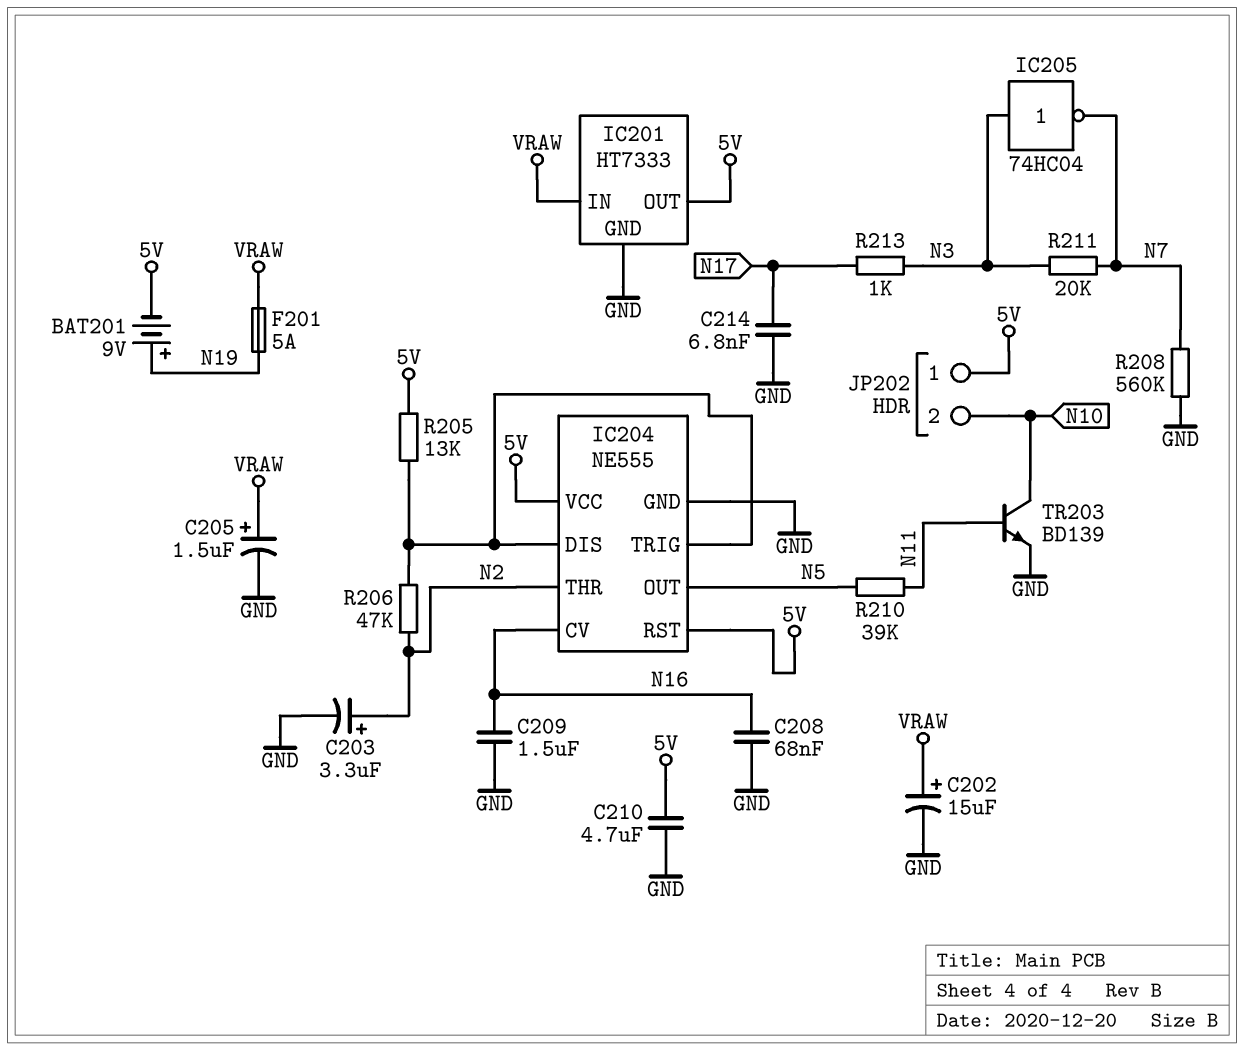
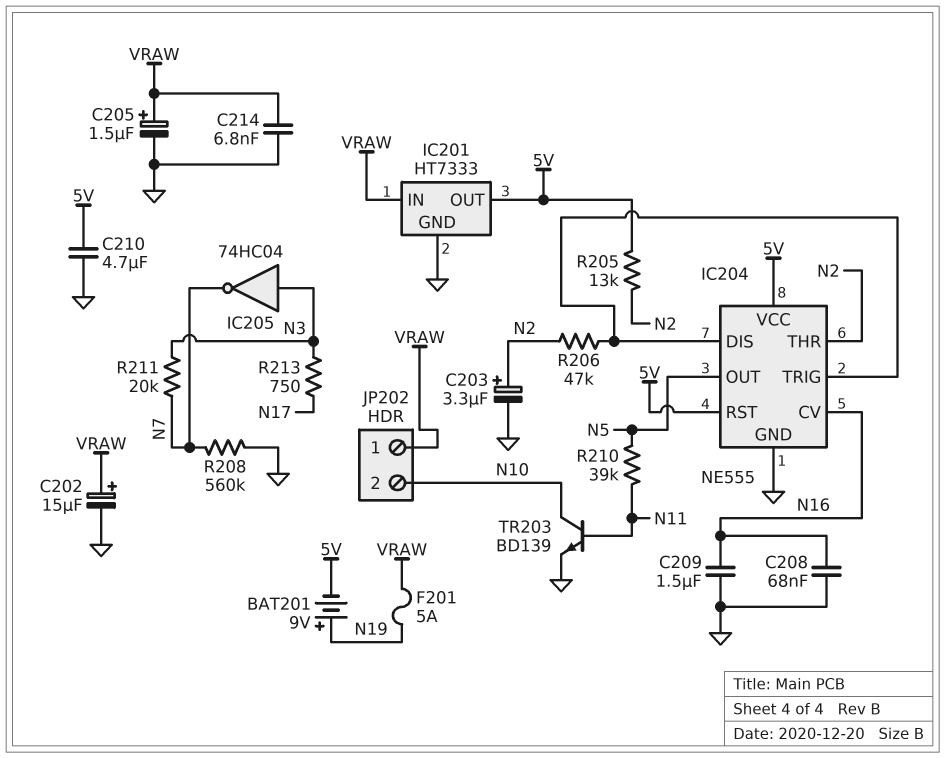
C214: 6.8nF (GND, N17) -> 6.8nF (GND, VRAW)
JP202 pin 1: 5V -> VRAW
R205: 13k (5V, IC204/DIS) -> 13k (5V, N2)
R213: 1k (N3, N17) -> 750 (N3, N17)

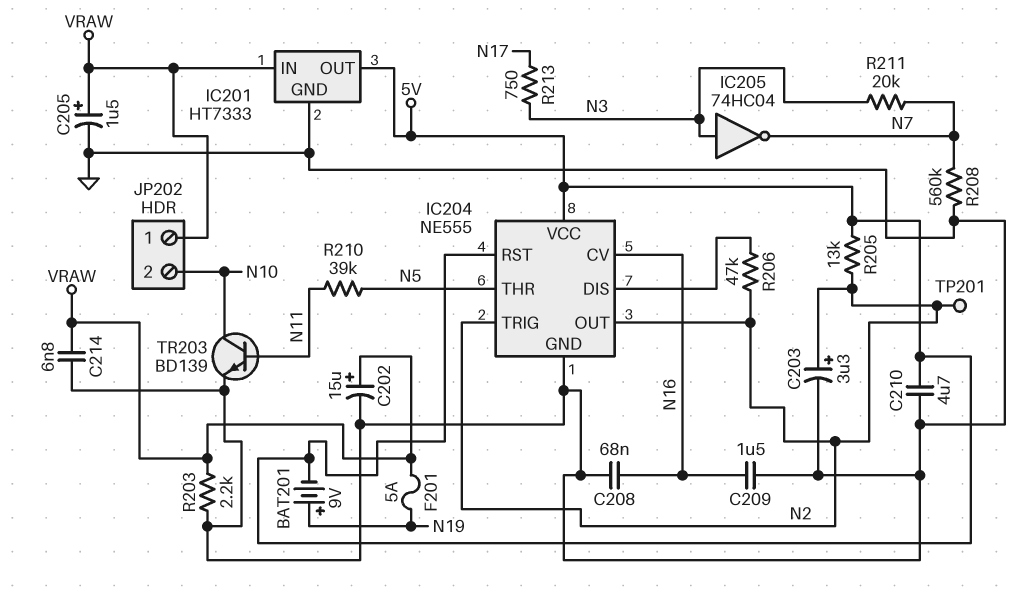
IC204 pin OUT: N5 -> N2
IC204 pin THR: N2 -> N5
IC204 pin TRIG: IC204/DIS -> N2
R203: none -> 2.2k (GND, VRAW)
TP201: none -> test point (N2)

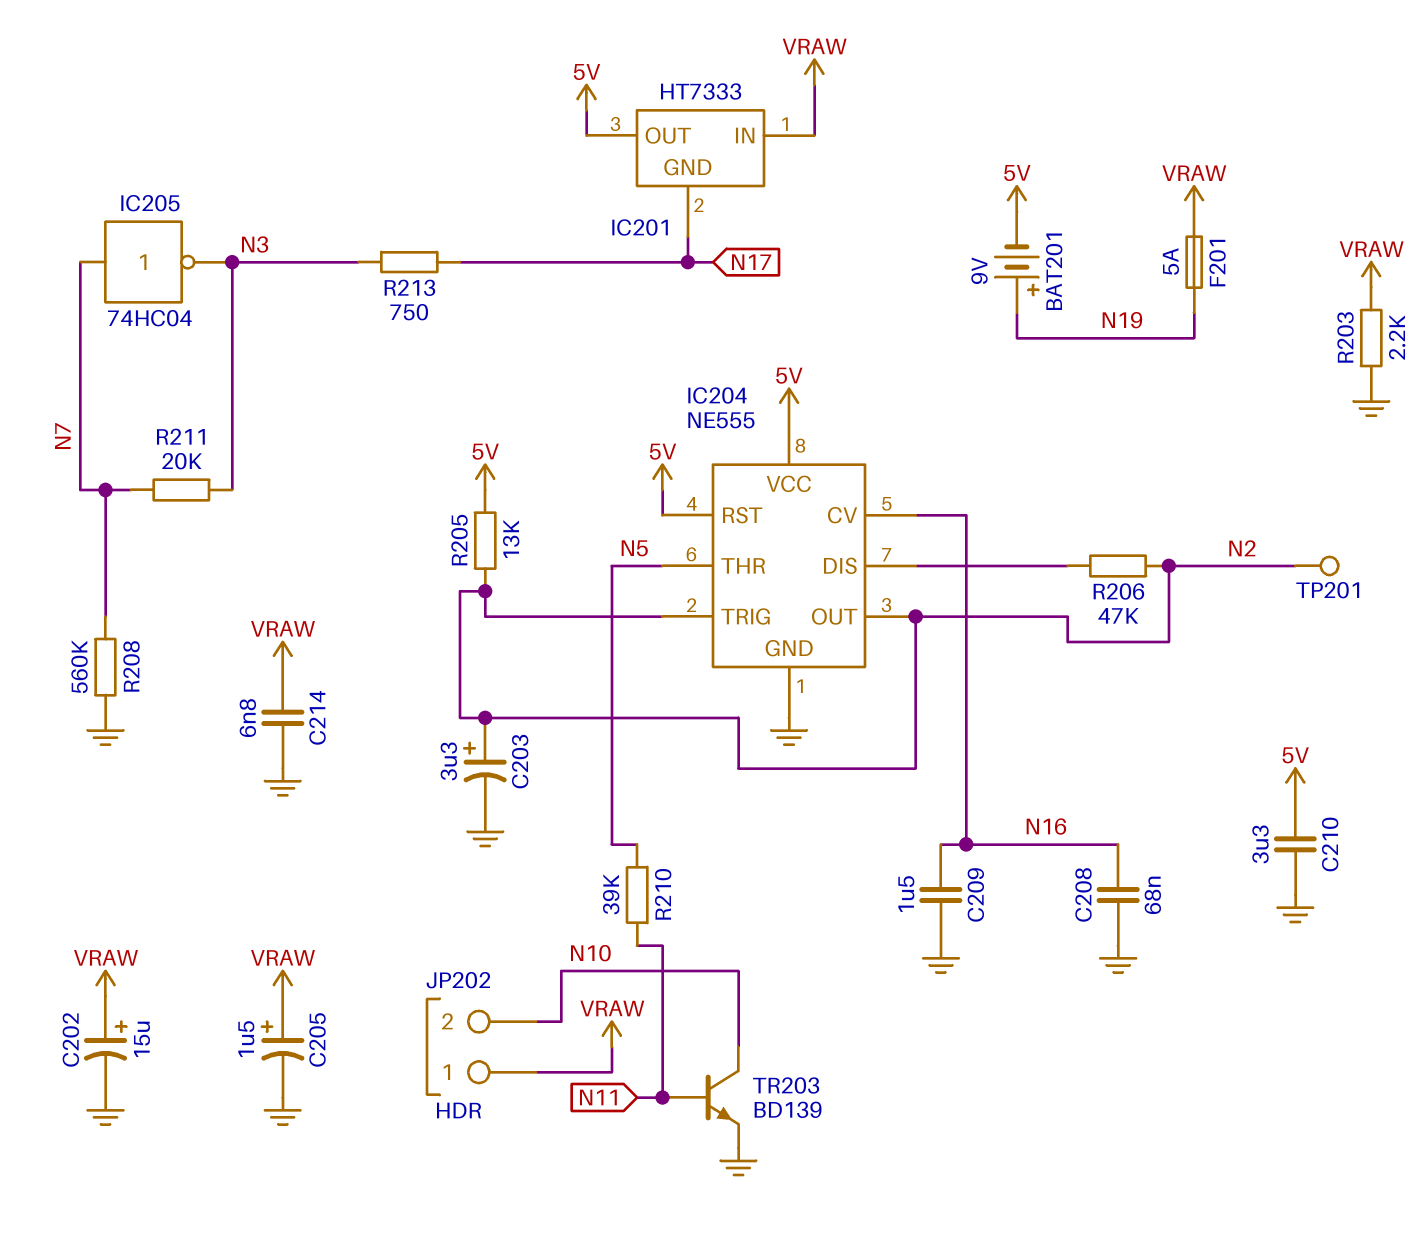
C210: 4.7uF (5V, GND) -> 3.3uF (5V, GND)
IC201 pin GND: GND -> N17
IC205: NOT 74HC04 (in N3, out N7) -> NOT 74HC04 (in N7, out N3)

